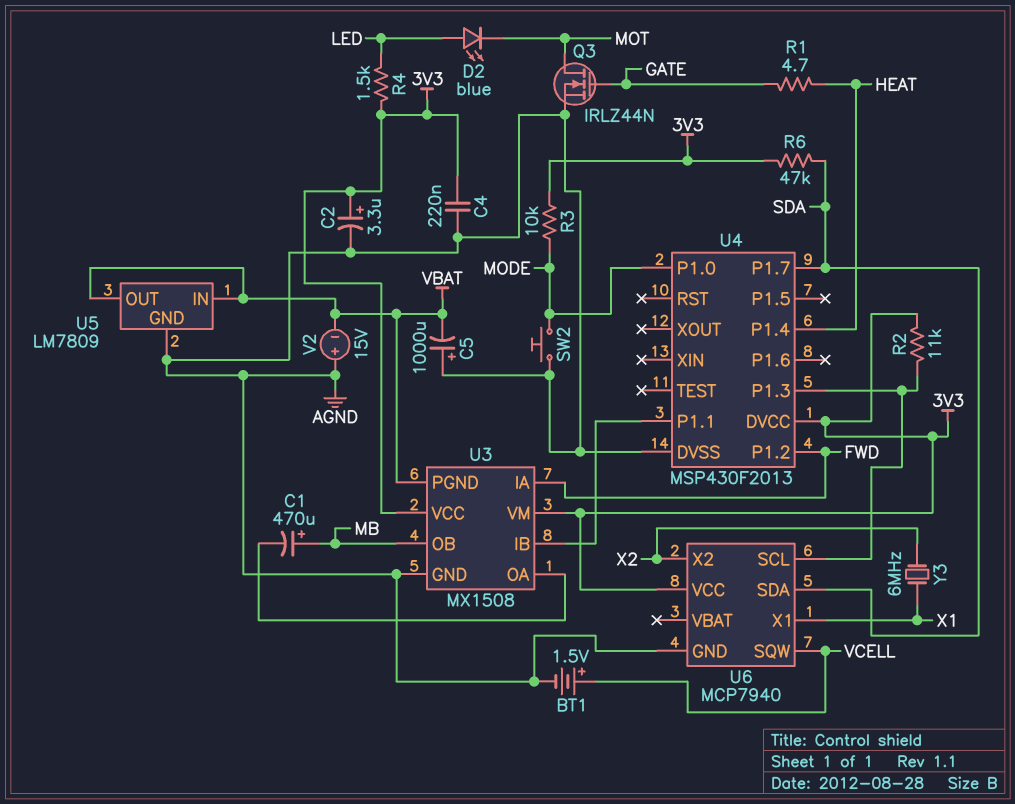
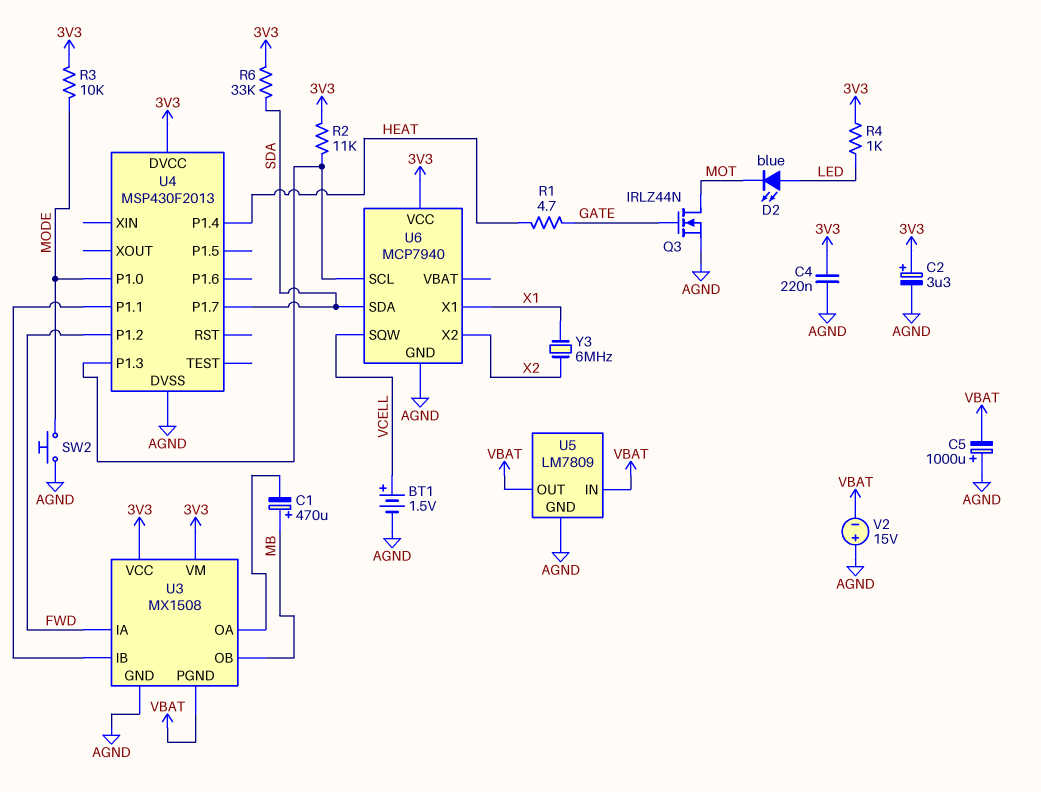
R4: 1.5k (3V3, LED) -> 1k (3V3, LED)
R6: 47k (3V3, SDA) -> 33k (3V3, SDA)

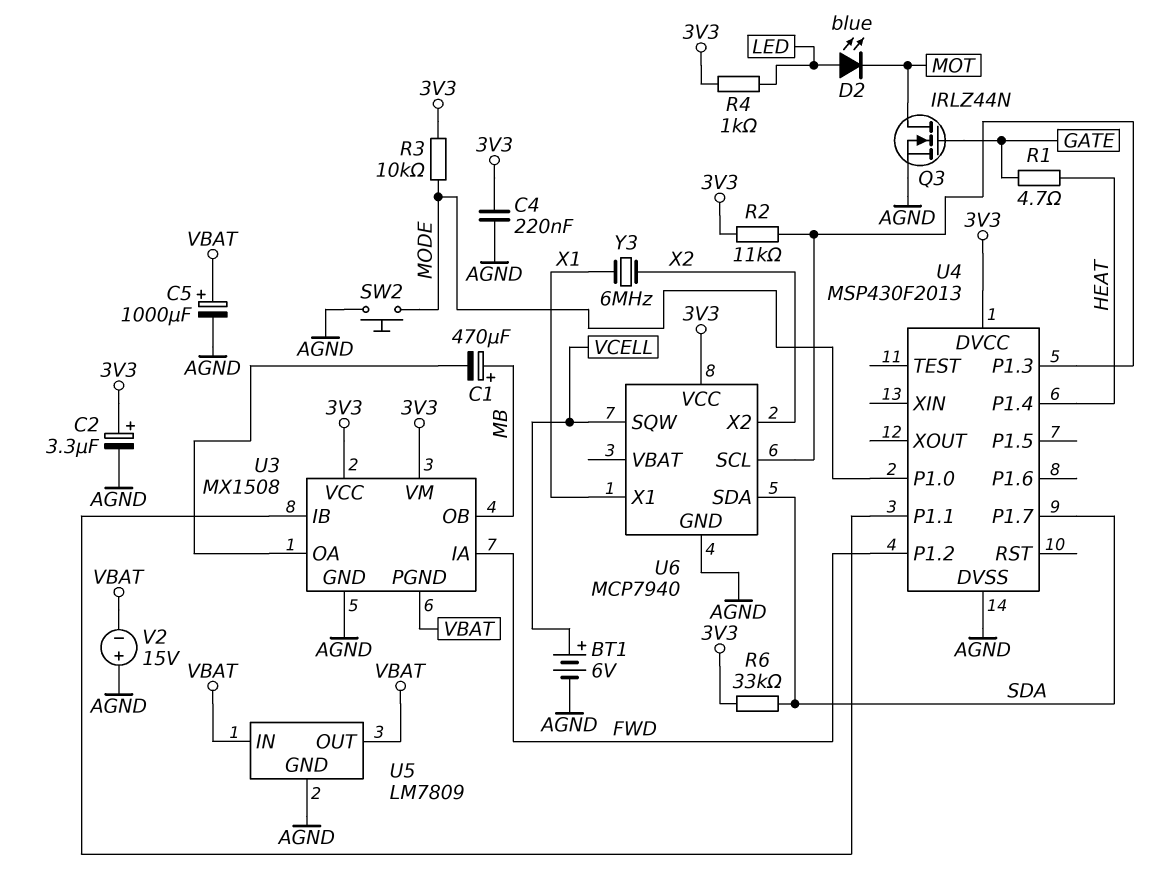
BT1: 1.5V (plus VCELL, minus AGND) -> 6V (plus VCELL, minus AGND)
C5: 1000uF (plus AGND, minus VBAT) -> 1000uF (plus VBAT, minus AGND)

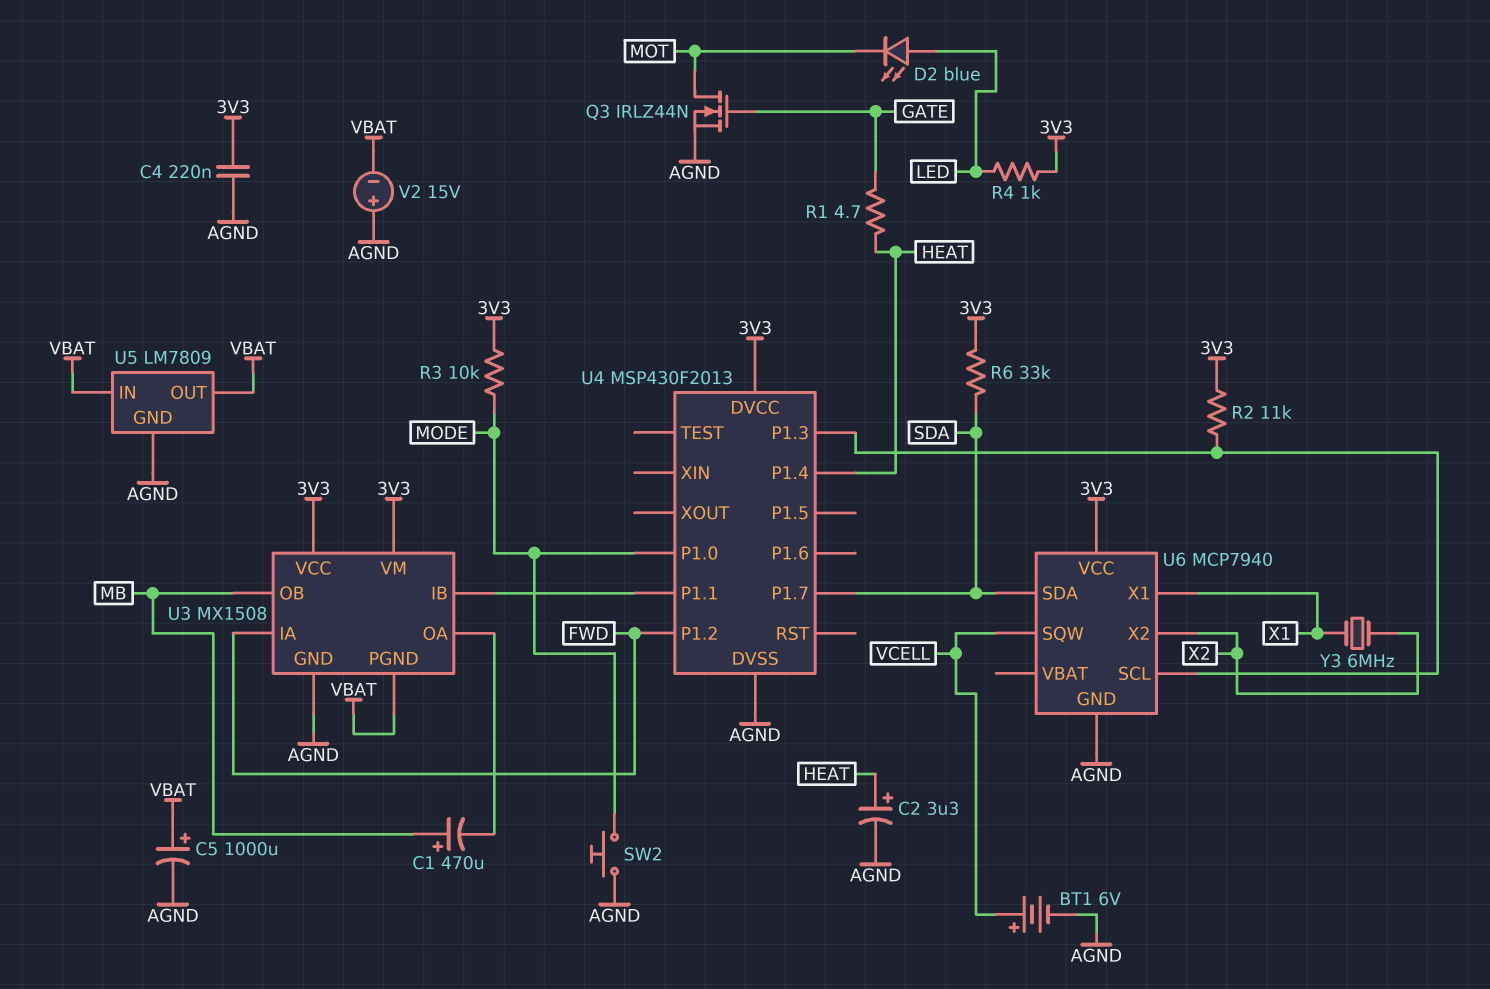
C2: 3.3uF (plus 3V3, minus AGND) -> 3.3uF (plus HEAT, minus AGND)

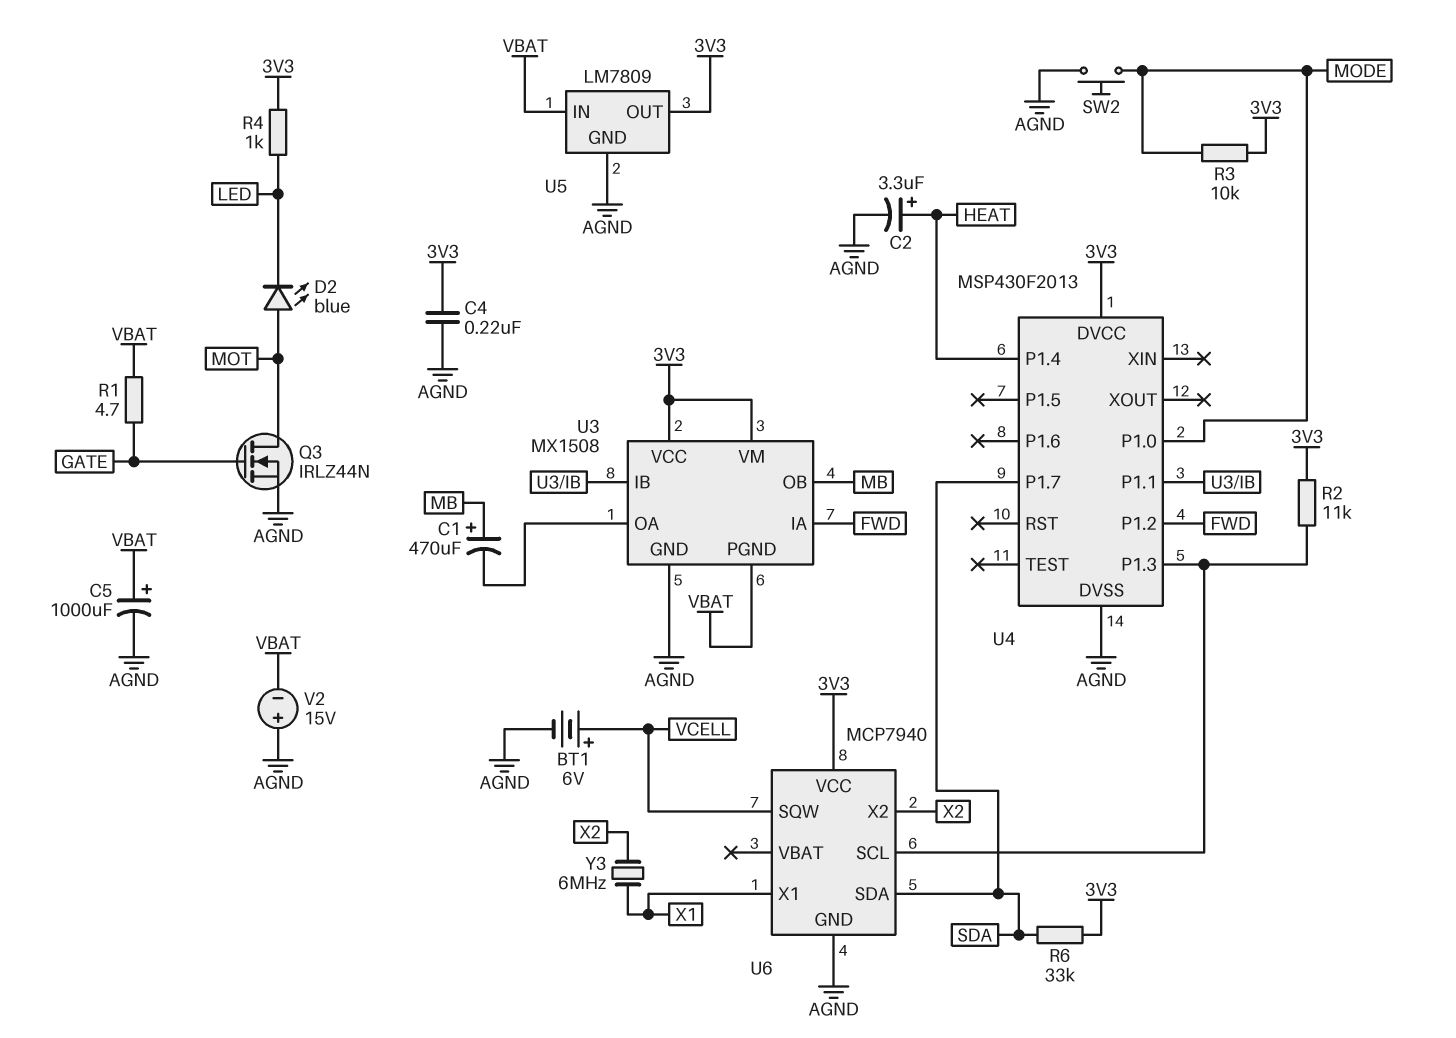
D2: LED blue (A LED, K MOT) -> LED blue (A MOT, K LED)
R1: 4.7 (GATE, HEAT) -> 4.7 (GATE, VBAT)
U5 pin OUT: VBAT -> 3V3

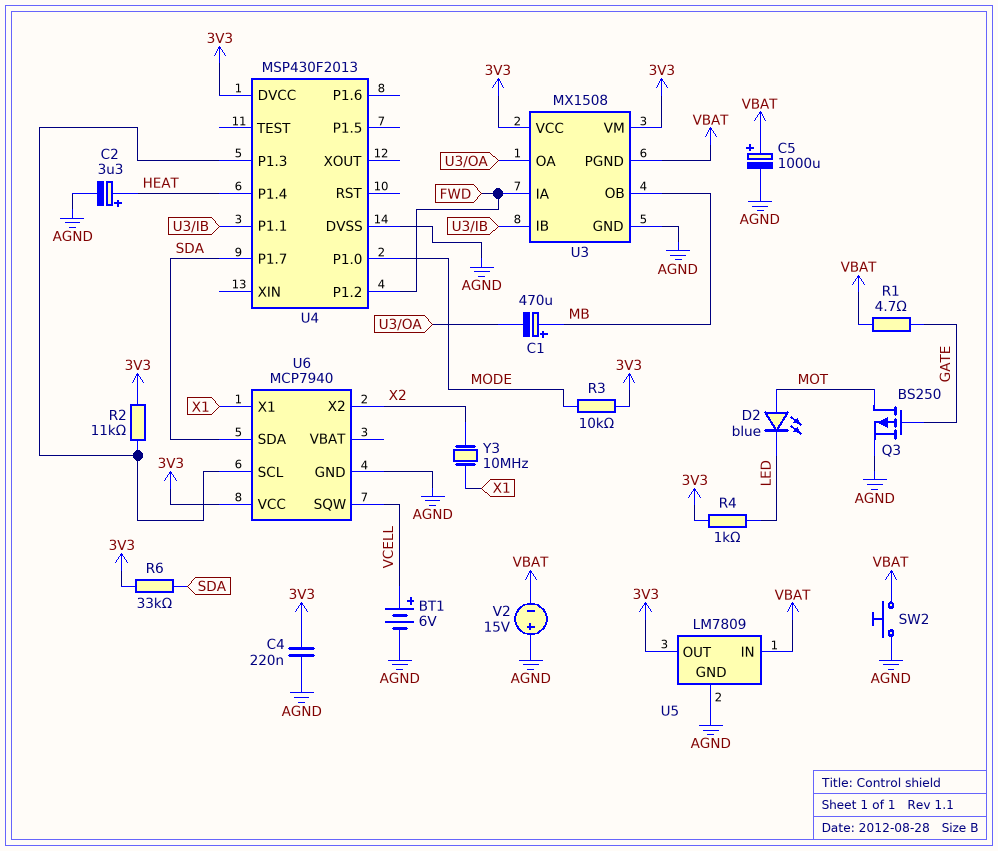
Q3: NMOS IRLZ44N (G GATE, D MOT, S AGND) -> PMOS BS250 (G GATE, D MOT, S AGND)
SW2: button (AGND, MODE) -> button (AGND, VBAT)
Y3: 6MHz (X1, X2) -> 10MHz (X1, X2)

